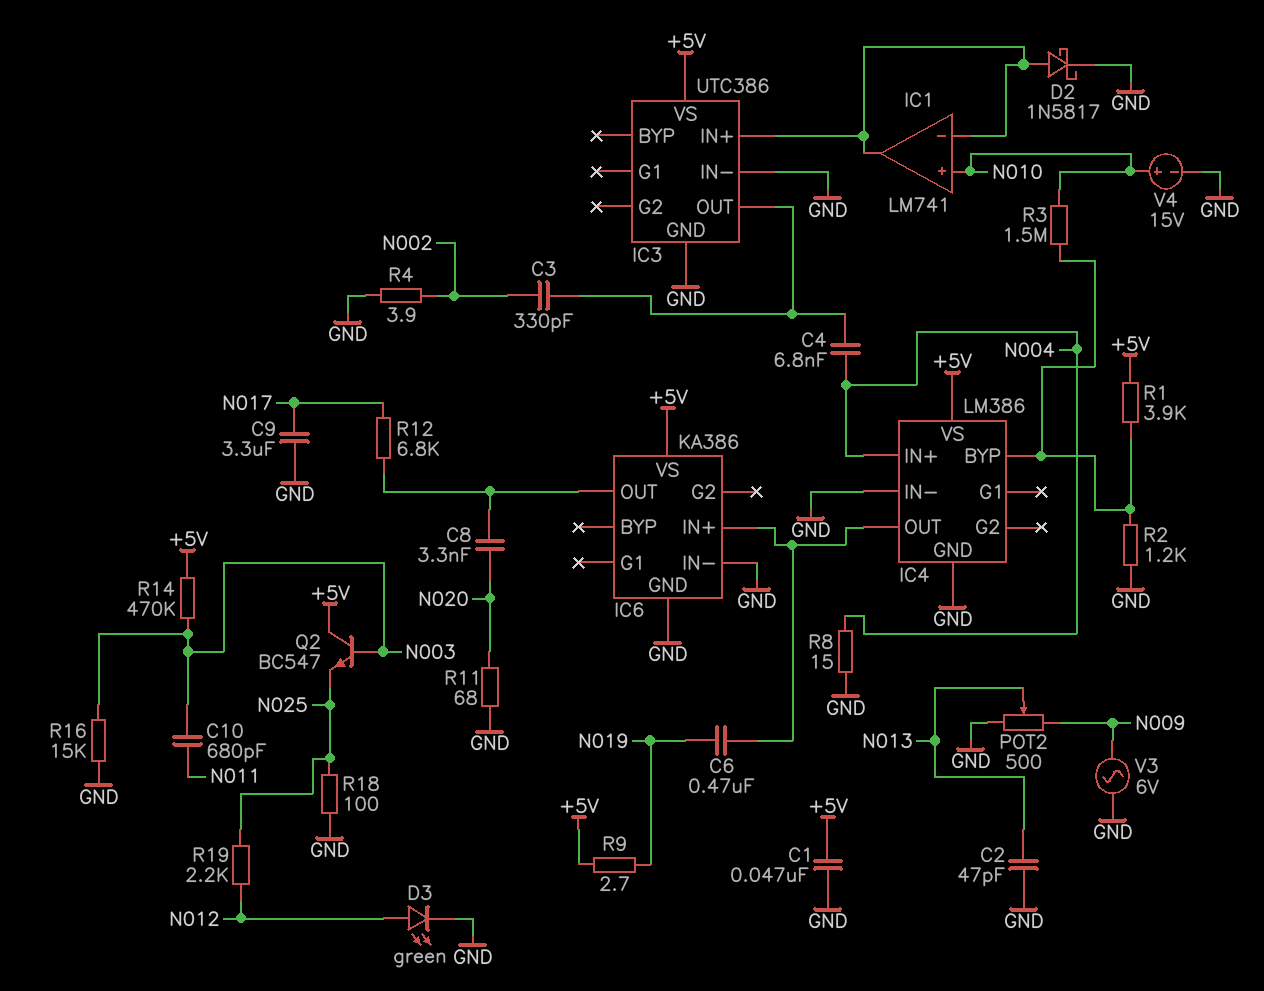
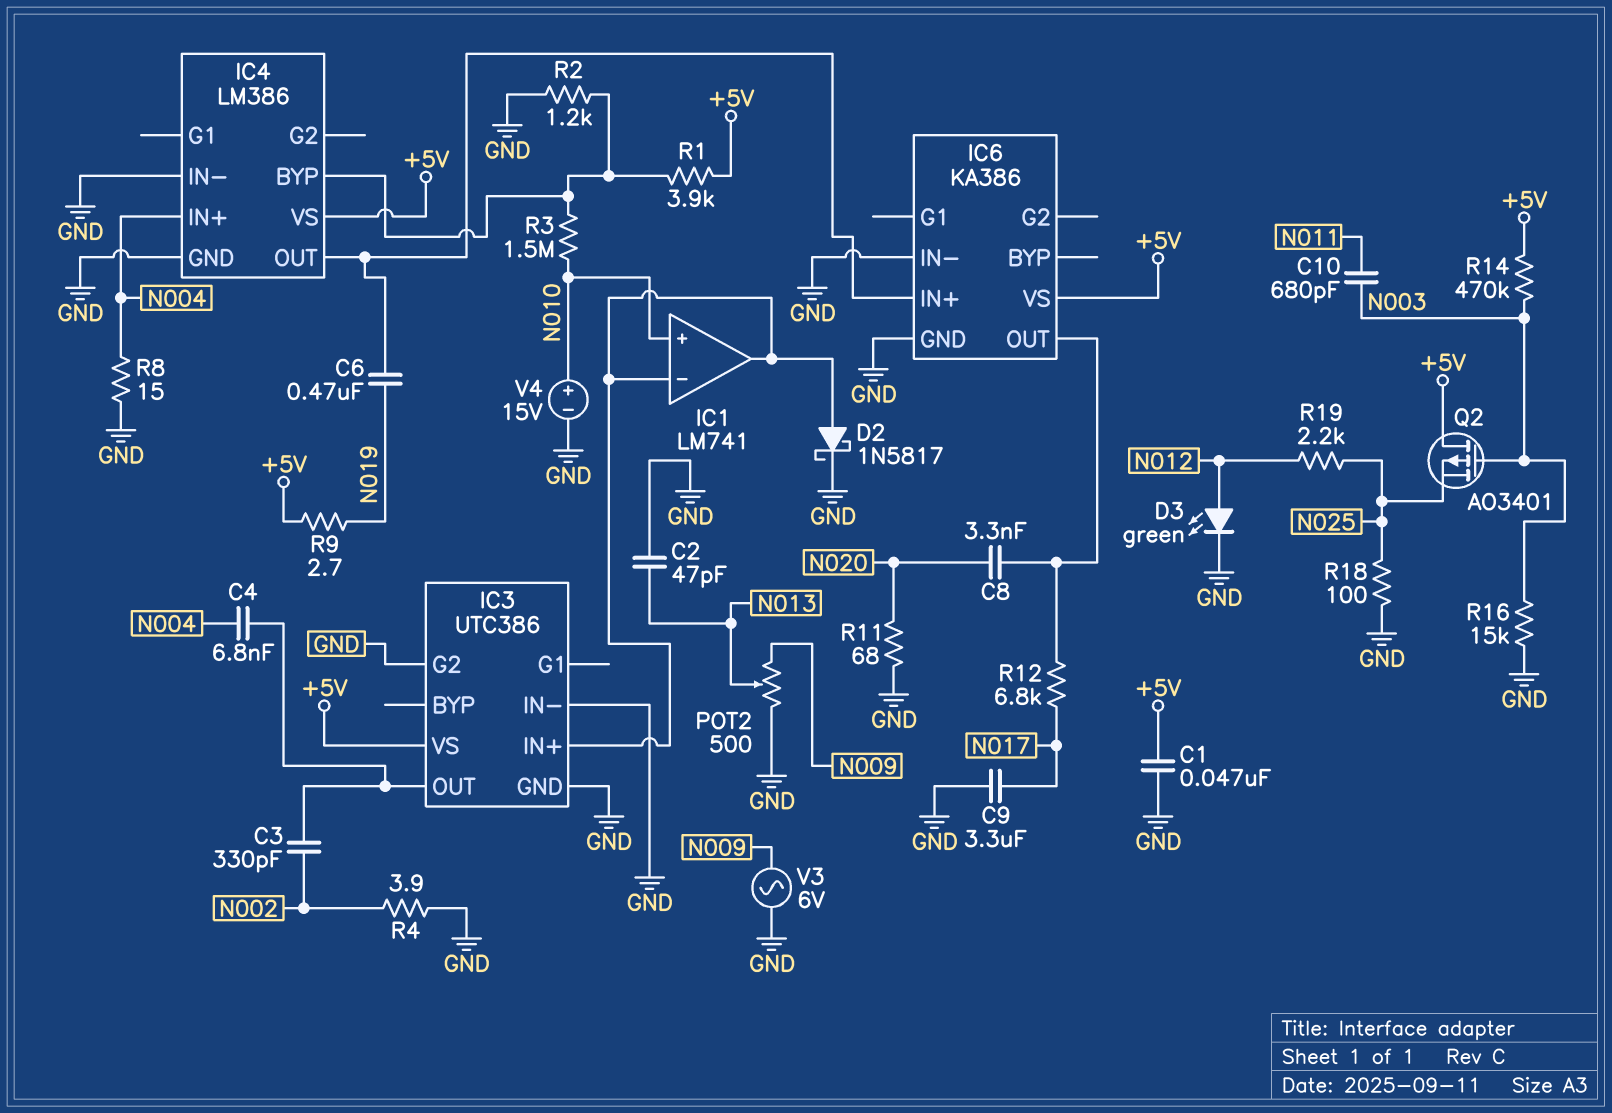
IC3 pin G2: none -> GND
Q2: NPN BC547 (B N003, C +5V, E N025) -> PMOS AO3401 (G N003, D +5V, S N025)

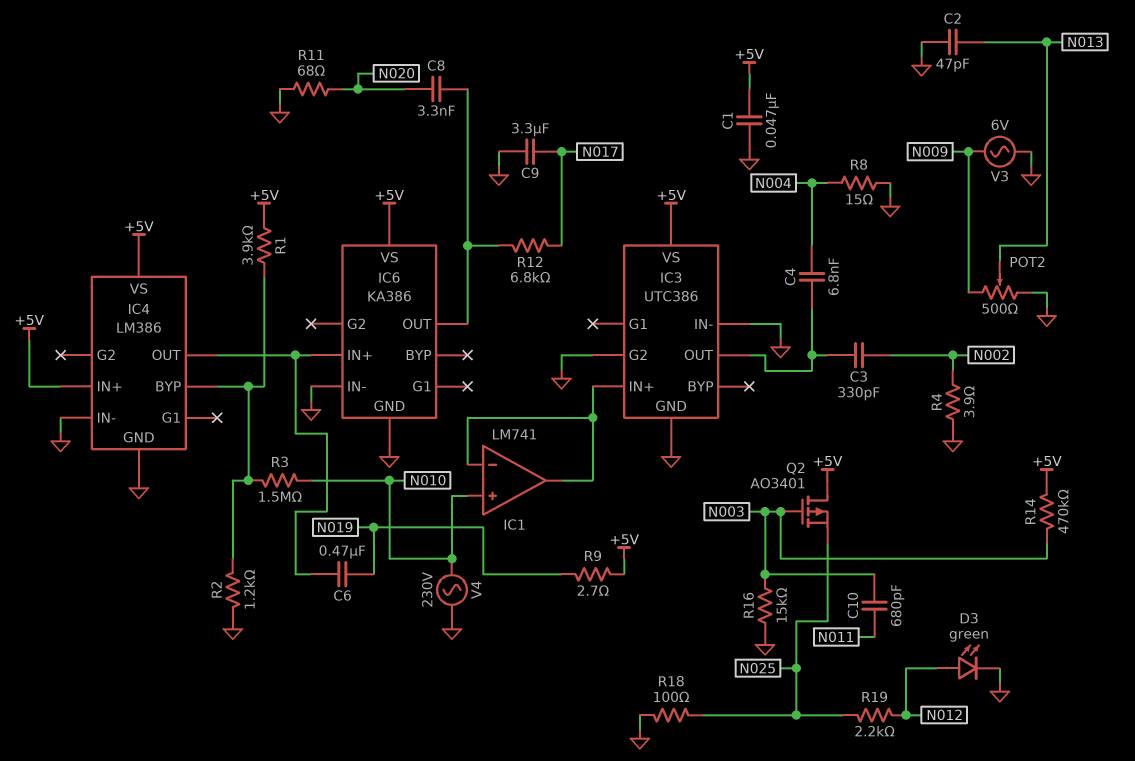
D2: schottky 1N5817 (A IC1/in-, K GND) -> none
IC4 pin IN+: N004 -> +5V
V4: 15V (plus N010, minus GND) -> AC 230V (GND, N010)

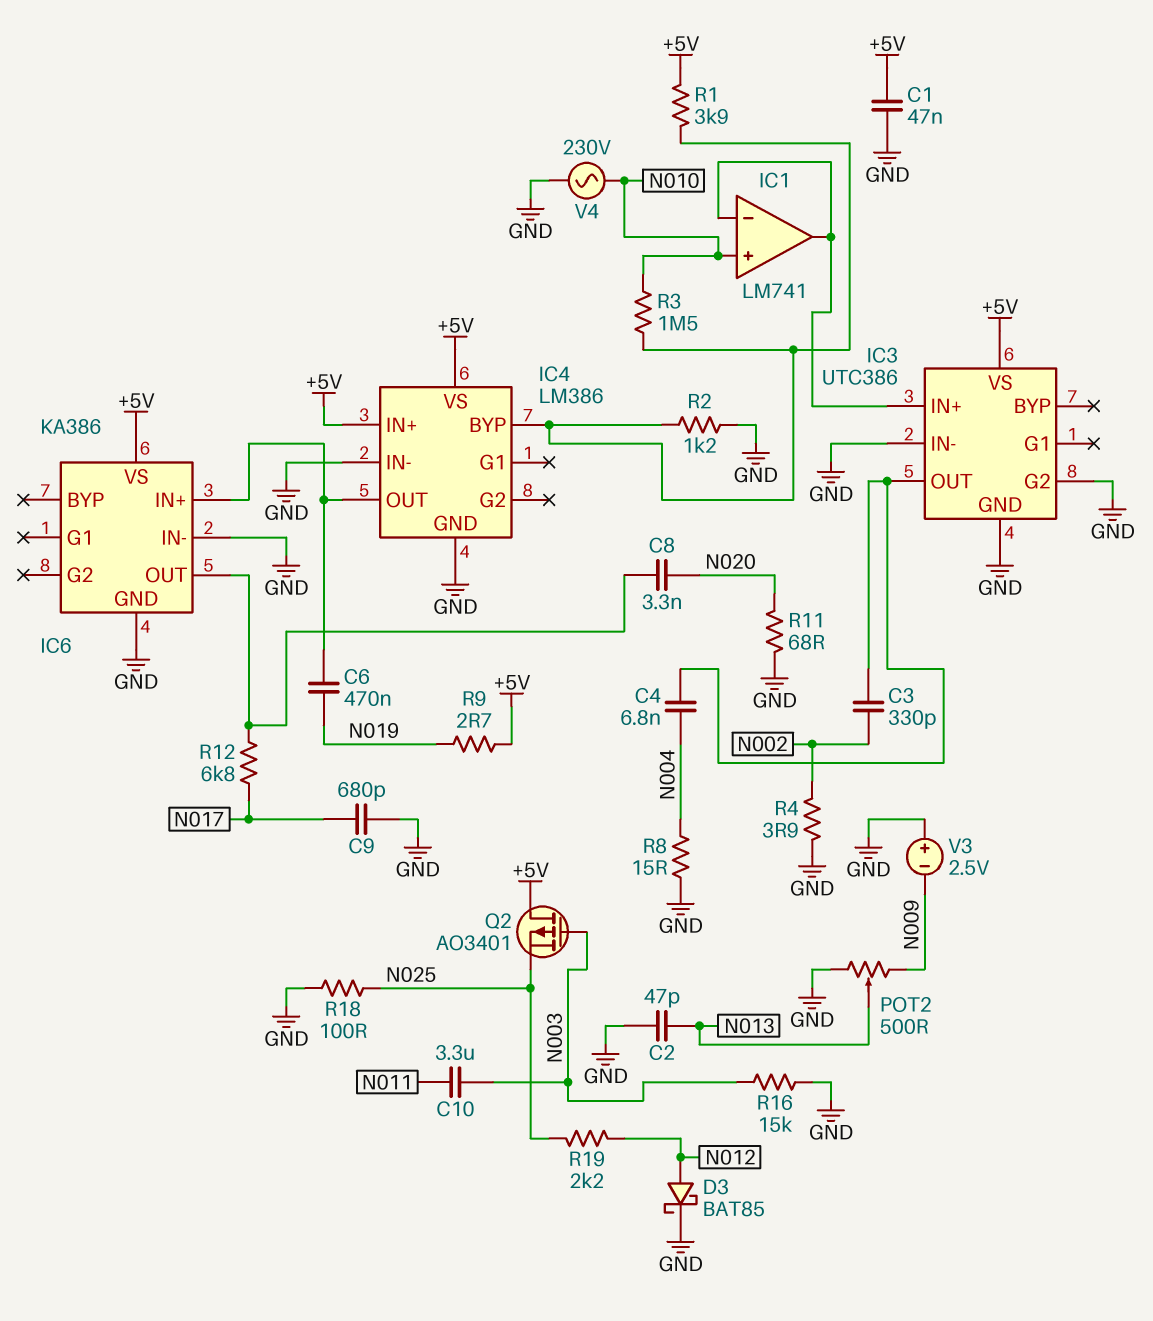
C9: 3.3uF (GND, N017) -> 680pF (GND, N017)
C10: 680pF (N003, N011) -> 3.3uF (N003, N011)
D3: LED green (A N012, K GND) -> schottky BAT85 (A N012, K GND)
R14: 470k (+5V, N003) -> none
V3: AC 6V (GND, N009) -> 2.5V (plus GND, minus N009)

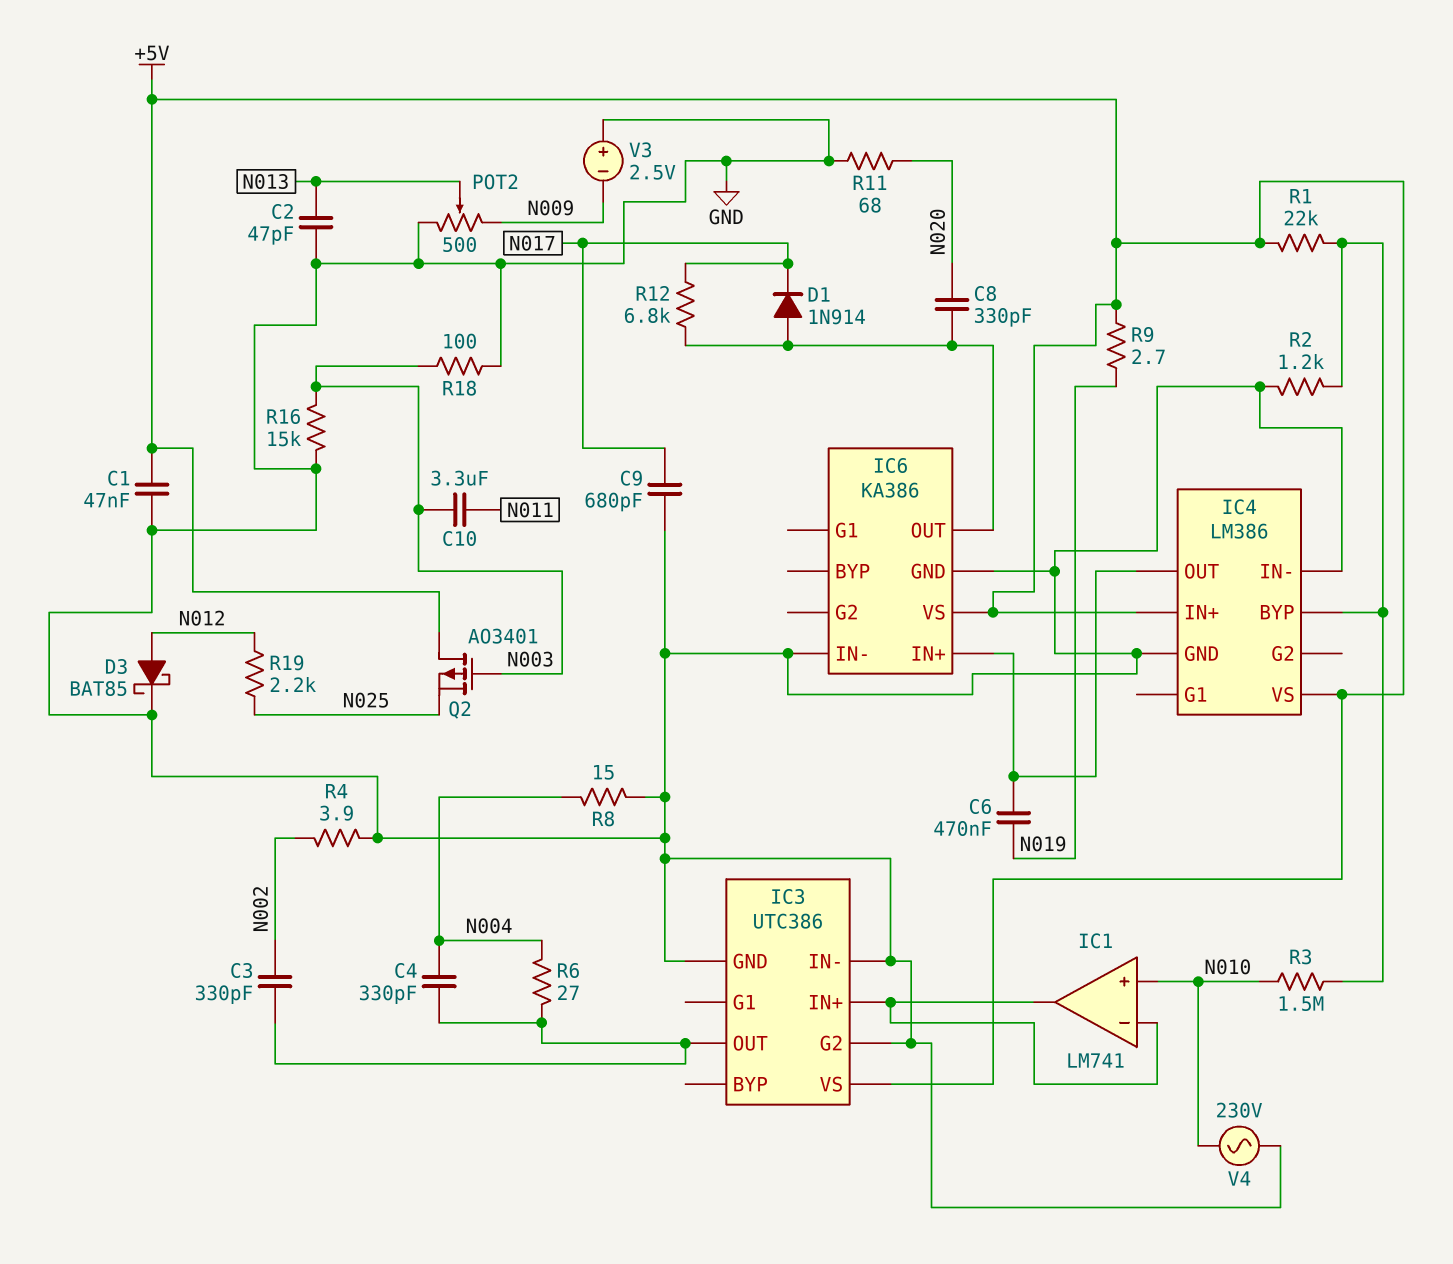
C4: 6.8nF (IC3/OUT, N004) -> 330pF (IC3/OUT, N004)
C8: 3.3nF (IC6/OUT, N020) -> 330pF (IC6/OUT, N020)
D1: none -> diode 1N914 (A IC6/OUT, K N017)
R1: 3.9k (+5V, IC4/BYP) -> 22k (+5V, IC4/BYP)
R6: none -> 27 (IC3/OUT, N004)
R18: 100 (GND, N025) -> 100 (GND, N003)

